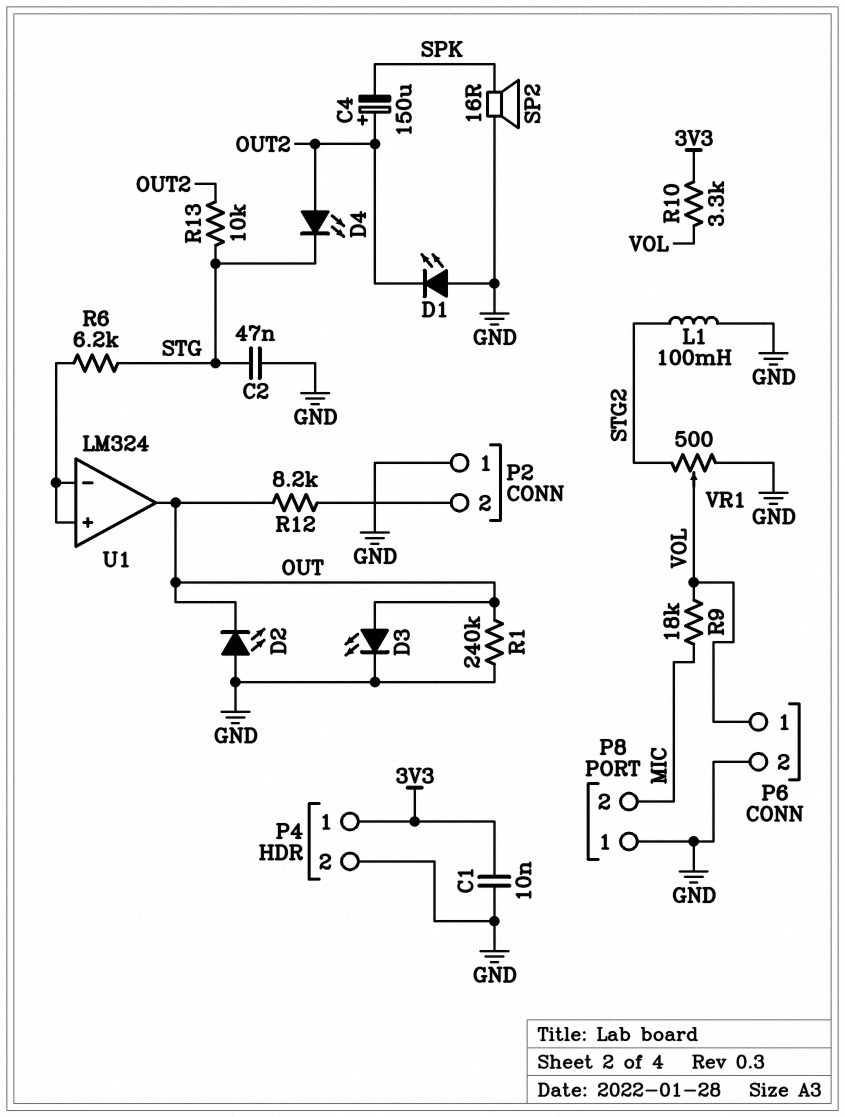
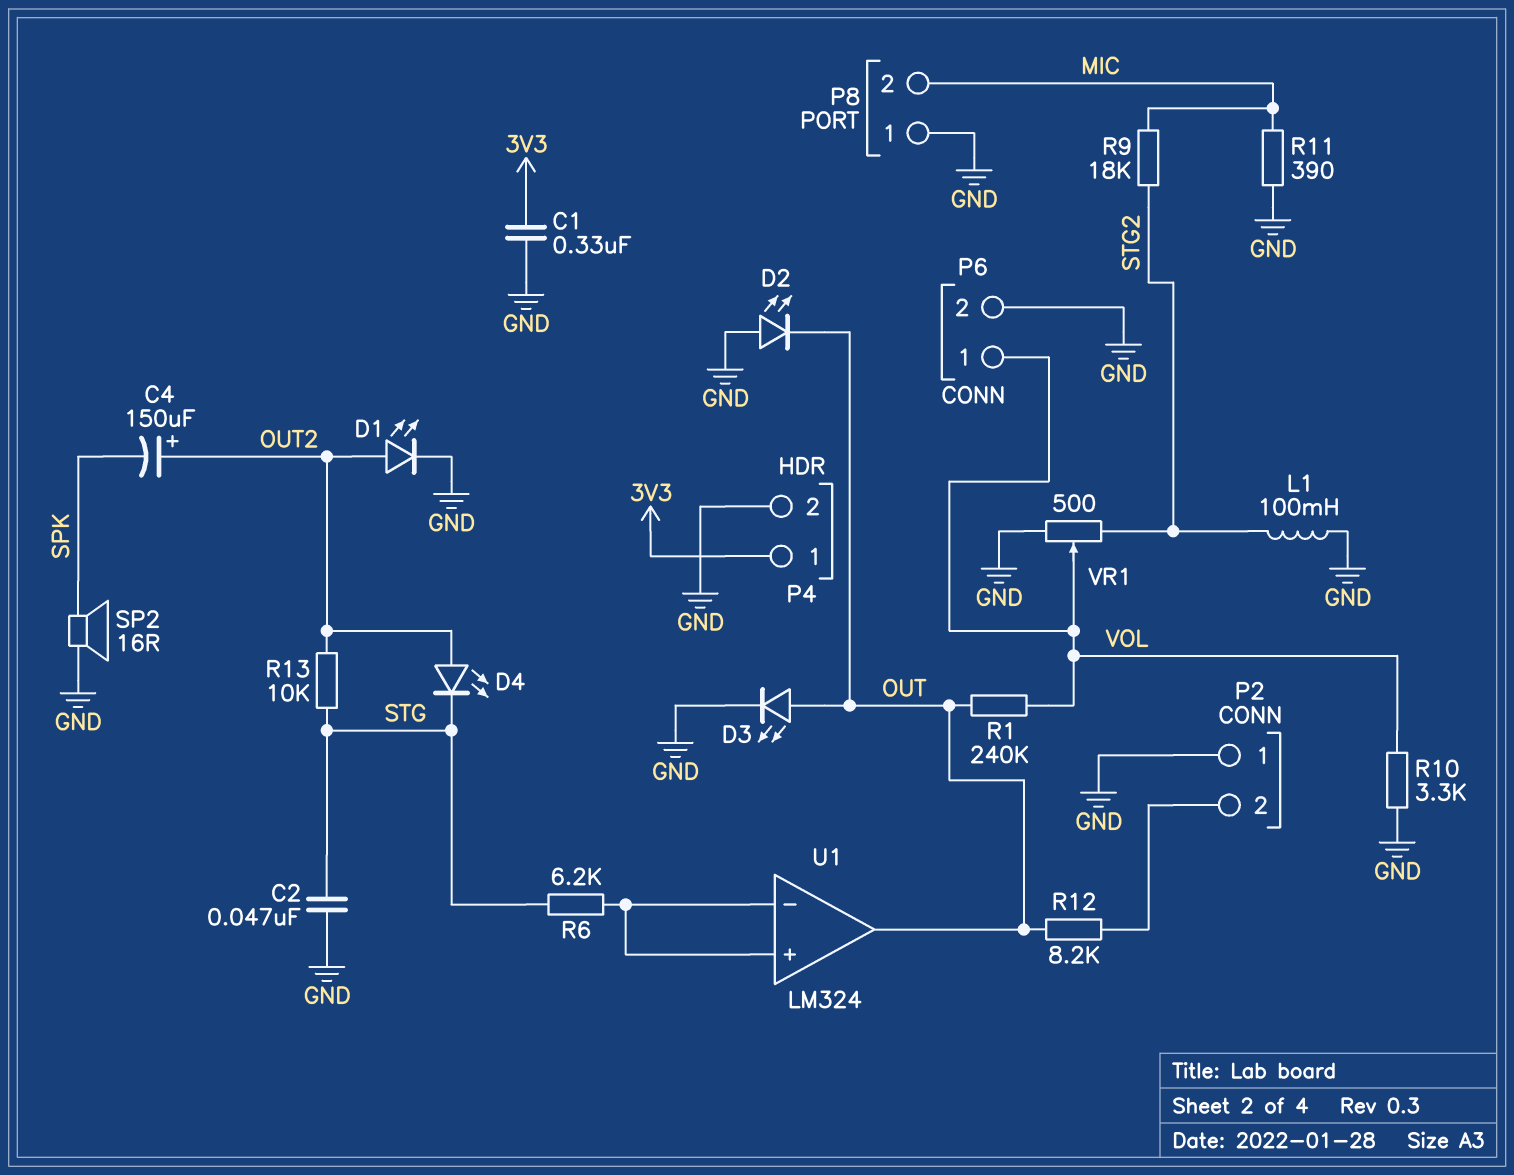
C1: 10nF (3V3, GND) -> 330nF (3V3, GND)
D1: LED (A GND, K OUT2) -> LED (A OUT2, K GND)
R1: 240k (GND, OUT) -> 240k (OUT, VOL)
R9: 18k (MIC, VOL) -> 18k (MIC, STG2)
R10: 3.3k (3V3, VOL) -> 3.3k (GND, VOL)
R11: none -> 390 (GND, MIC)

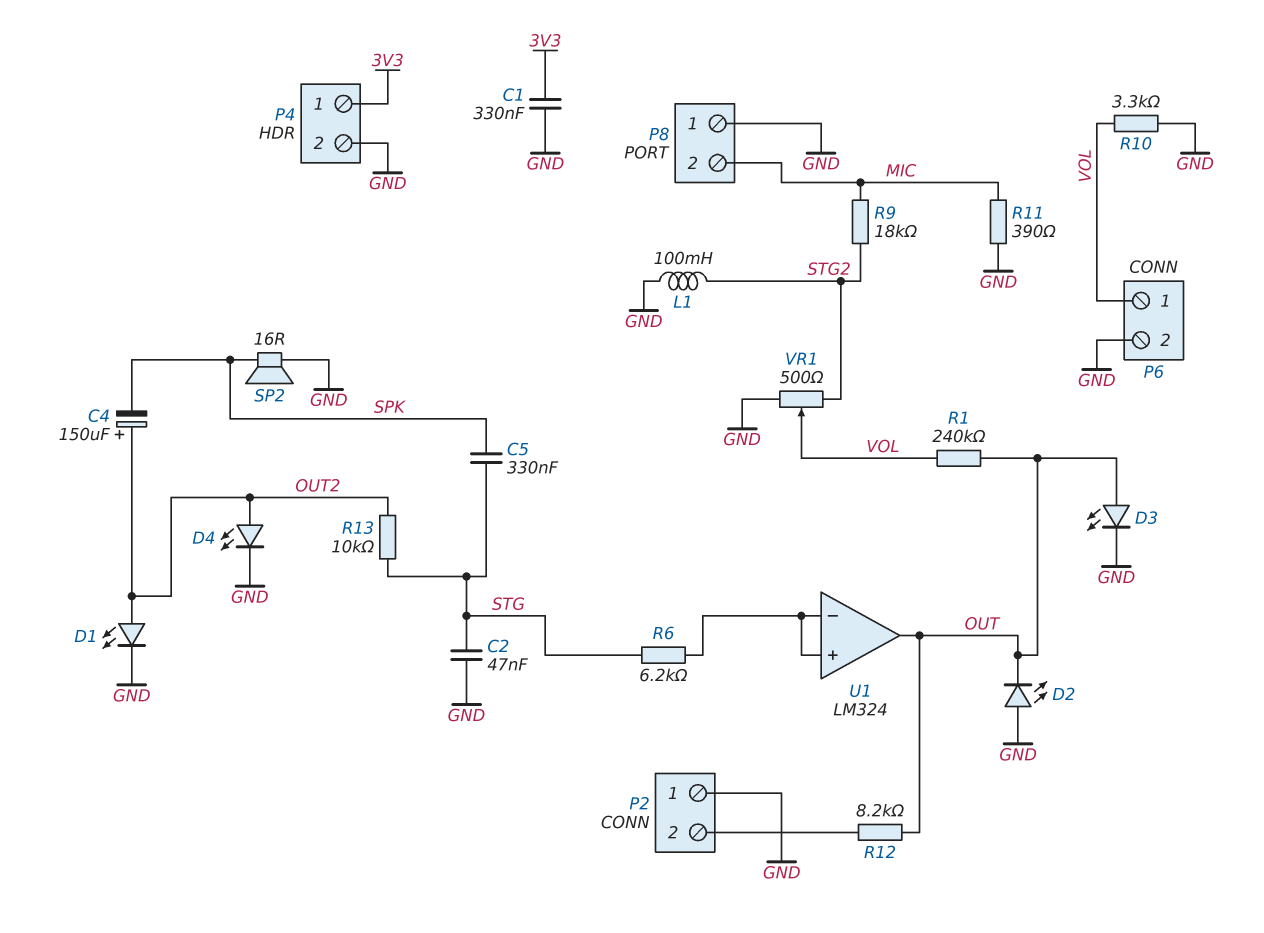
C5: none -> 330nF (SPK, STG)
D4: LED (A OUT2, K STG) -> LED (A OUT2, K GND)

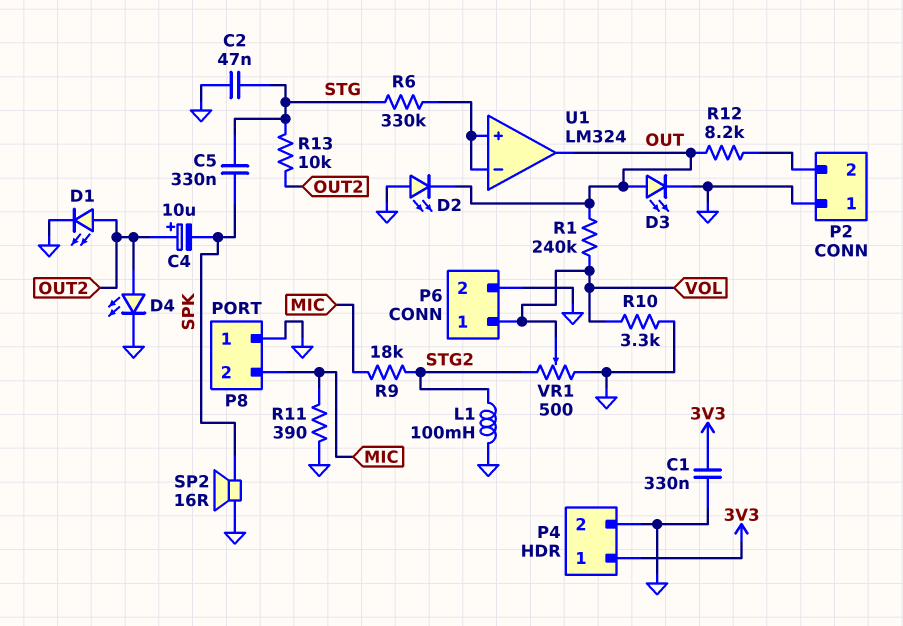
C4: 150uF (plus OUT2, minus SPK) -> 10uF (plus OUT2, minus SPK)
R6: 6.2k (STG, U1/in+) -> 330k (STG, U1/in+)

